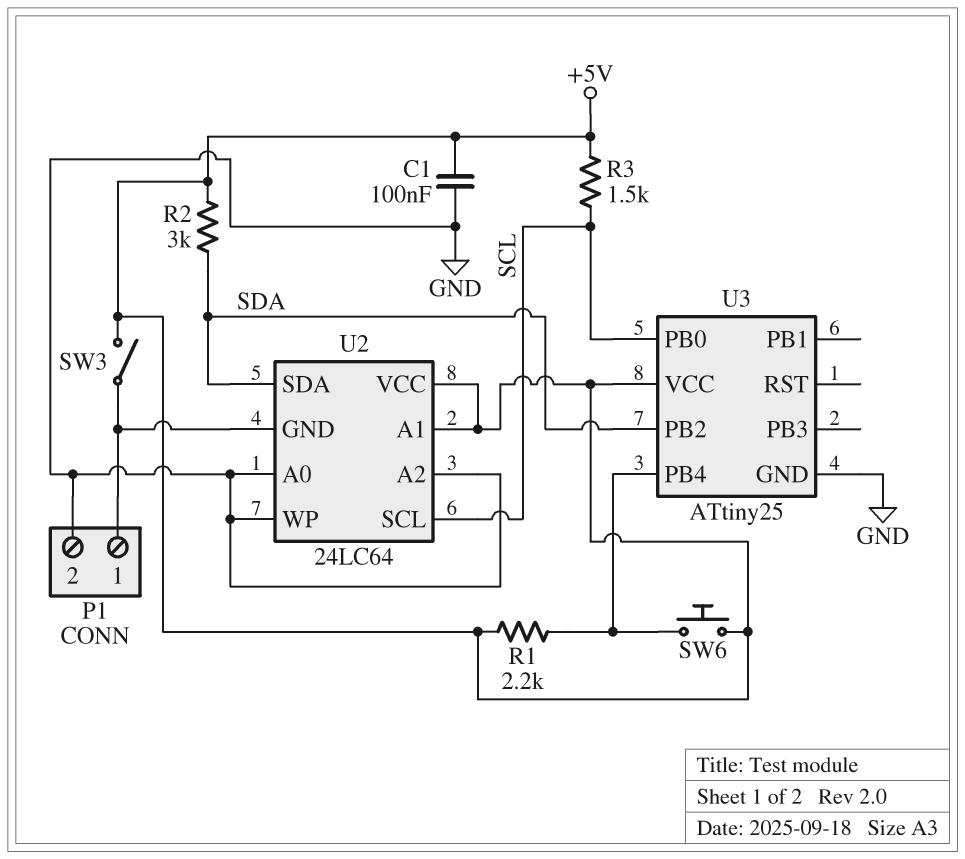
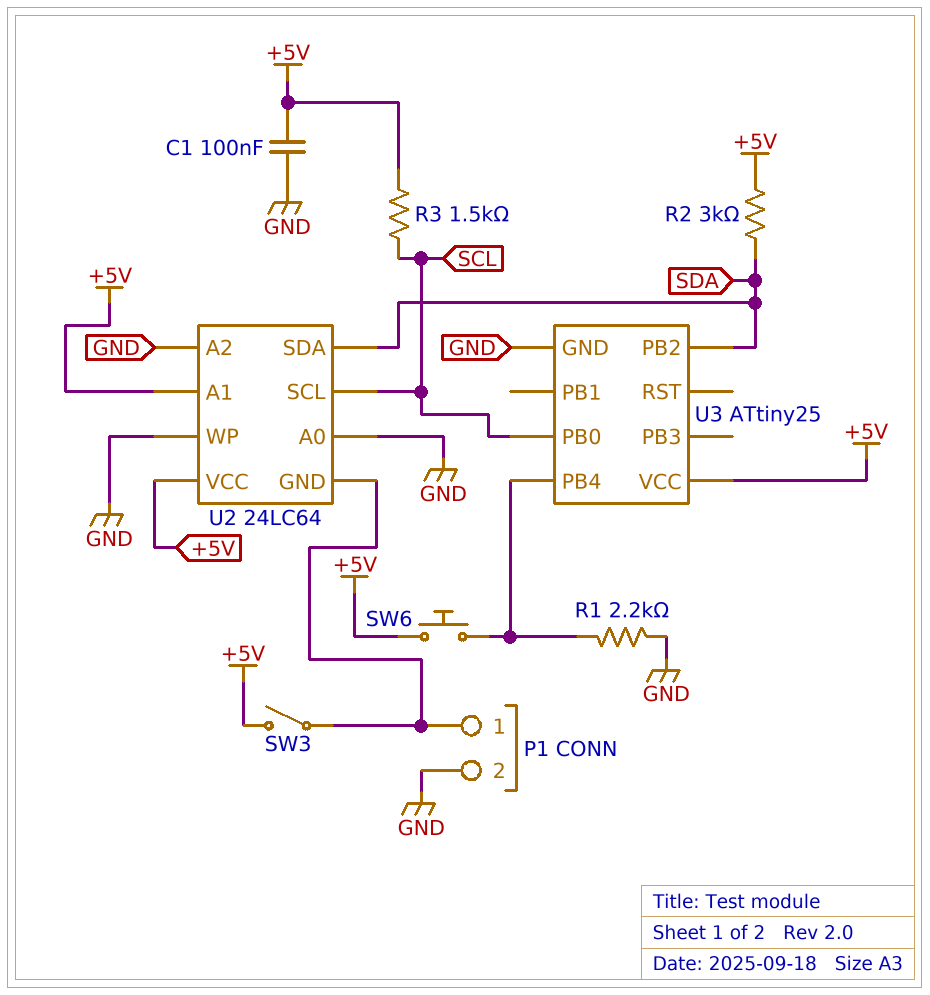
R1: 2.2k (+5V, U3/PB4) -> 2.2k (GND, U3/PB4)

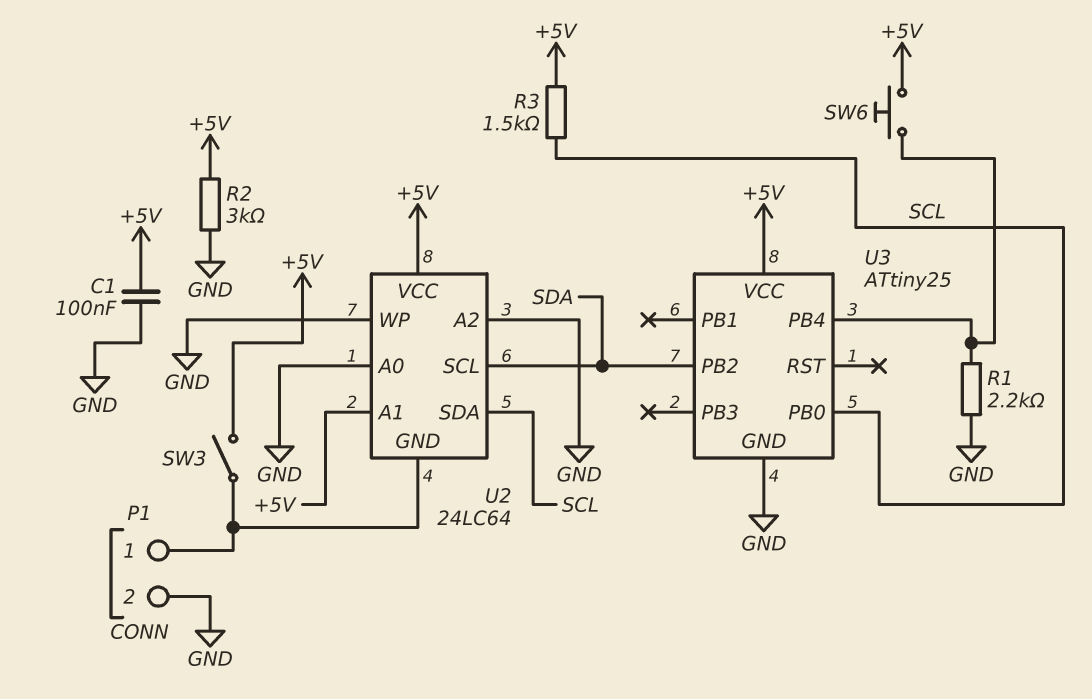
R2: 3k (+5V, SDA) -> 3k (+5V, GND)
U2 pin SCL: SCL -> SDA
U2 pin SDA: SDA -> SCL

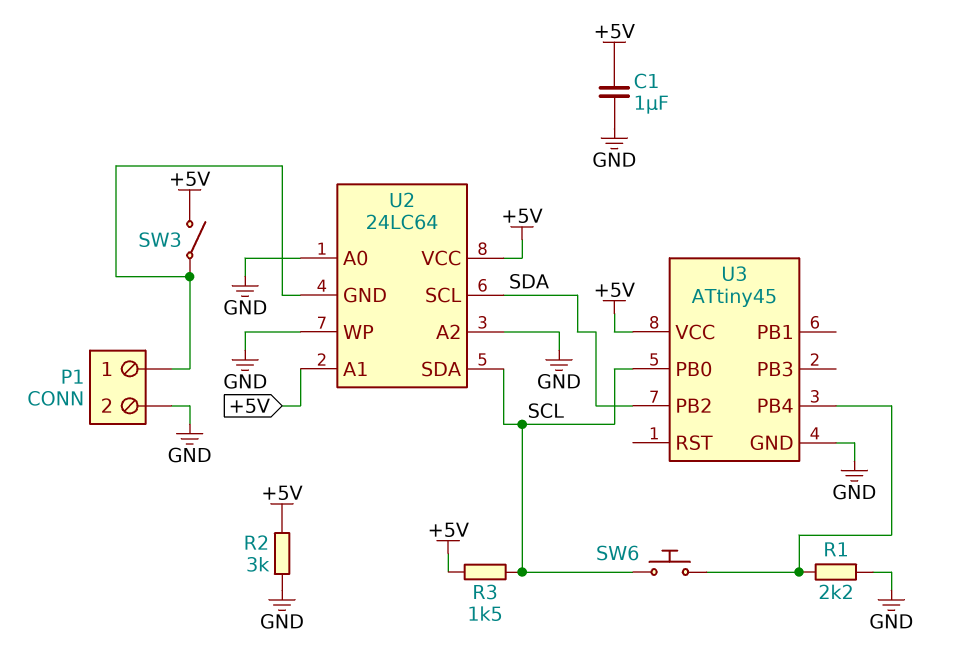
C1: 100nF (+5V, GND) -> 1uF (+5V, GND)
SW6: button (+5V, U3/PB4) -> button (SCL, U3/PB4)
U3: ATtiny25 -> ATtiny45

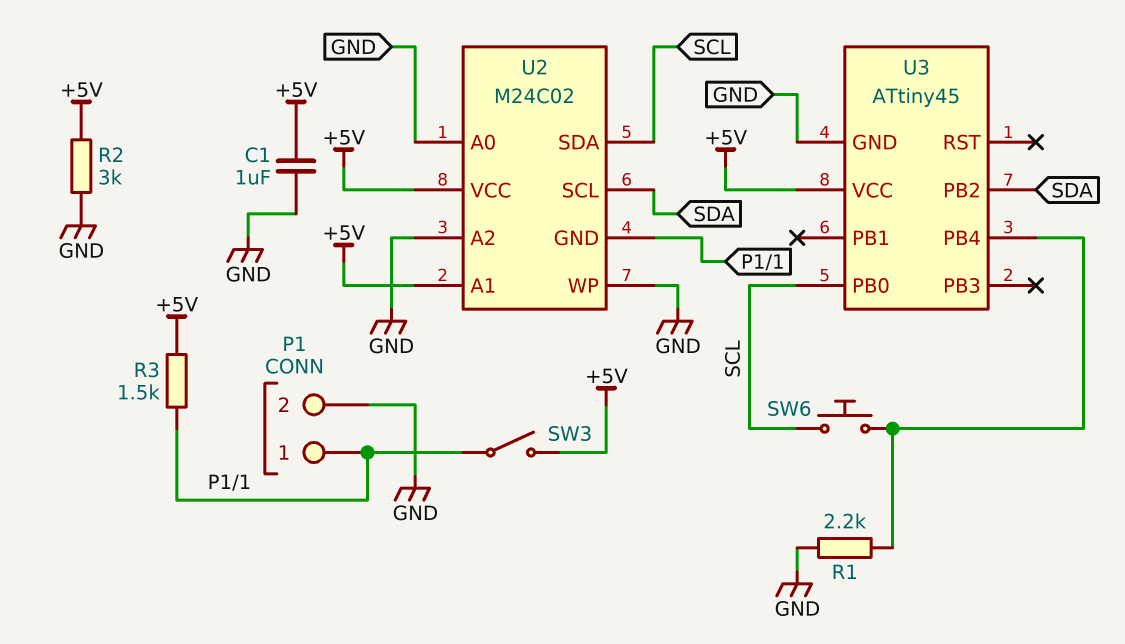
R3: 1.5k (+5V, SCL) -> 1.5k (+5V, P1/1)
U2: 24LC64 -> M24C02

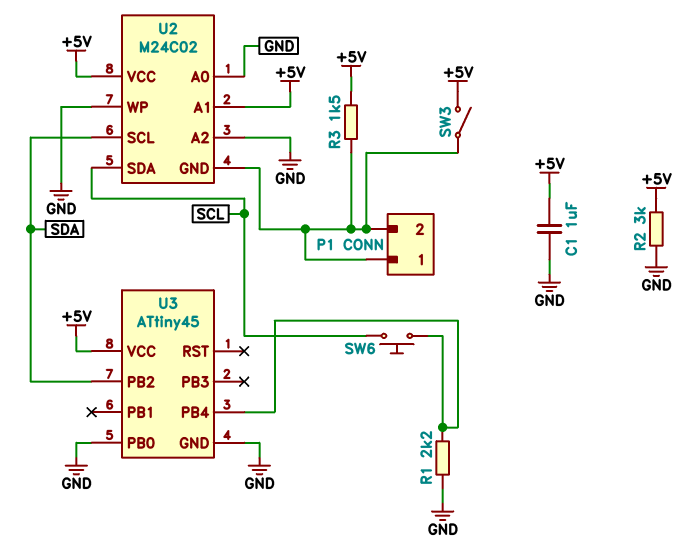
P1 pin 2: GND -> P1/1
U3 pin PB0: SCL -> GND

